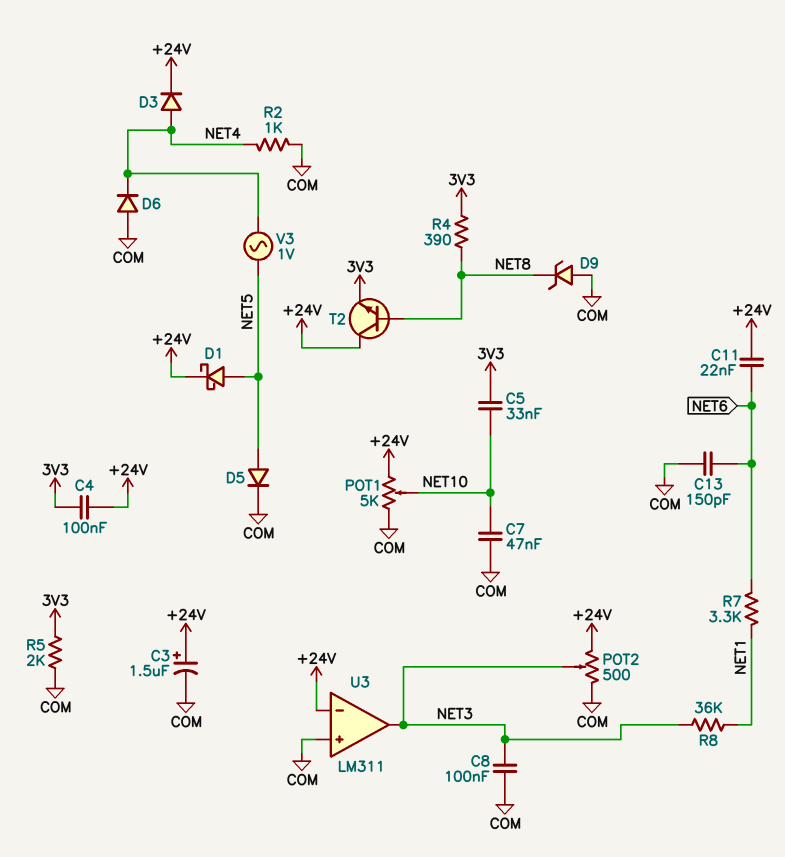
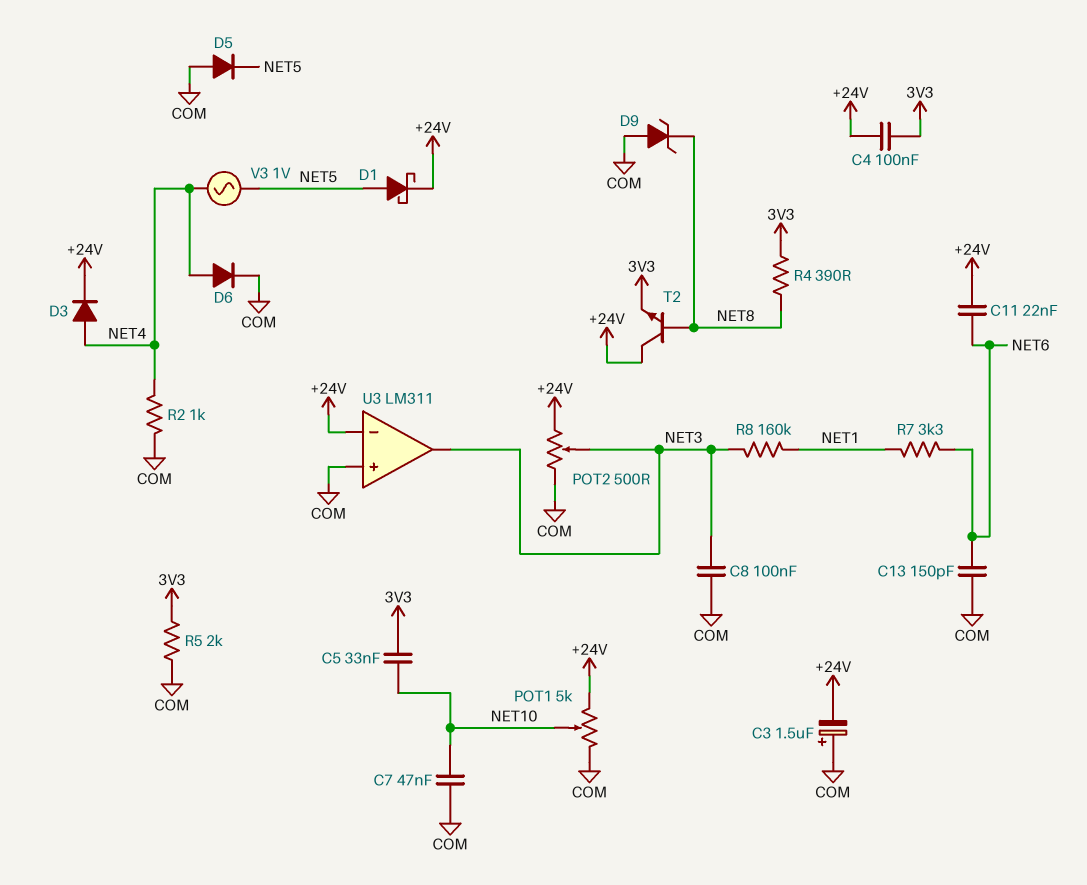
C3: 1.5uF (plus +24V, minus COM) -> 1.5uF (plus COM, minus +24V)
D5: diode (A NET5, K COM) -> diode (A COM, K NET5)
D6: diode (A COM, K NET4) -> diode (A NET4, K COM)
R8: 36k (NET1, NET3) -> 160k (NET1, NET3)

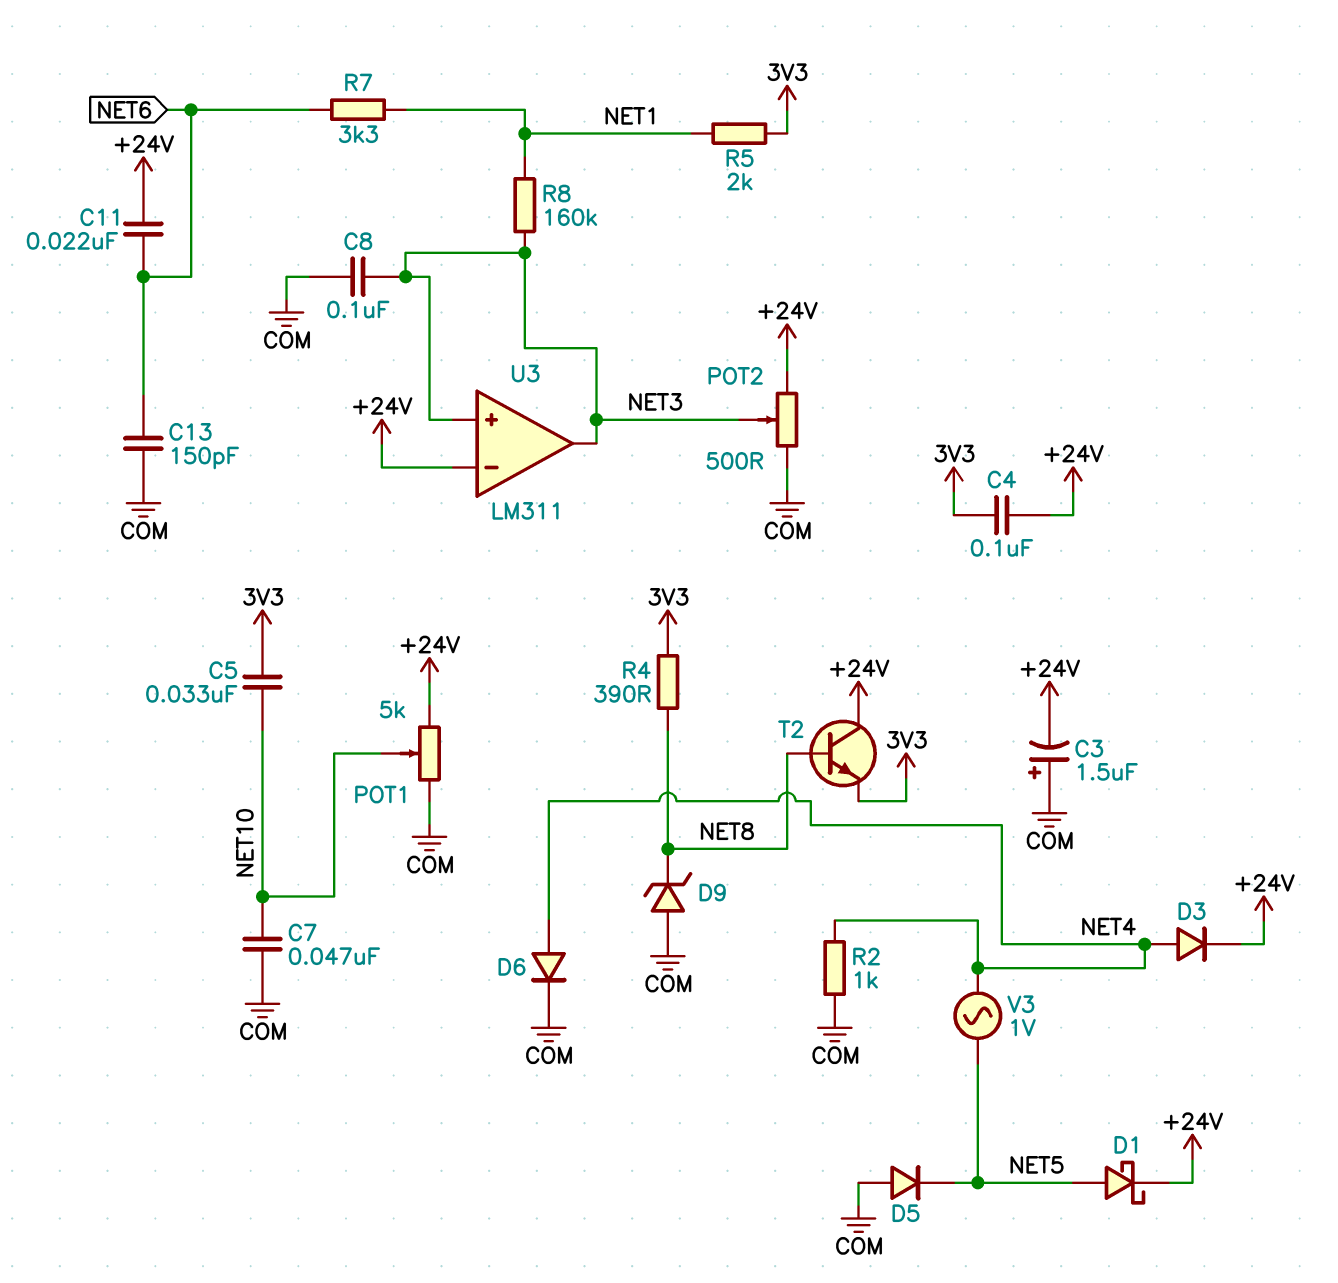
R5: 2k (3V3, COM) -> 2k (3V3, NET1)
U3 pin in+: COM -> NET3

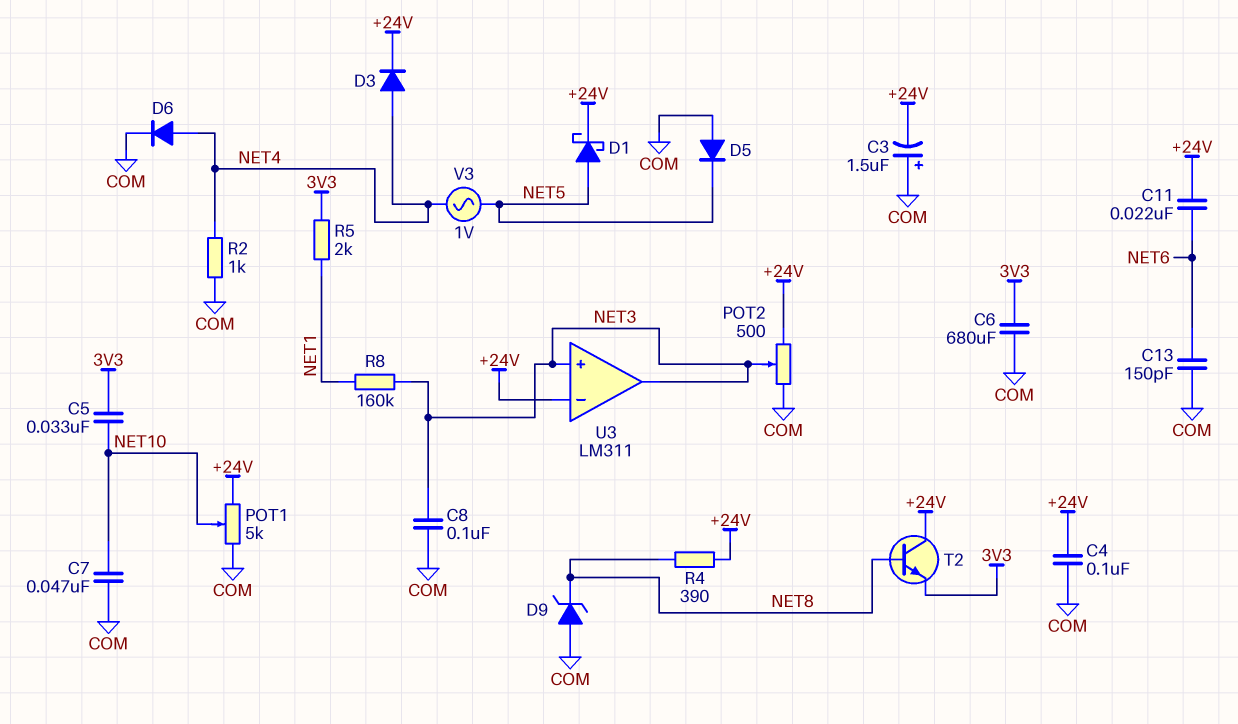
C4: 100nF (+24V, 3V3) -> 100nF (+24V, COM)
C6: none -> 680uF (3V3, COM)
R4: 390 (3V3, NET8) -> 390 (+24V, NET8)
R7: 3.3k (NET1, NET6) -> none

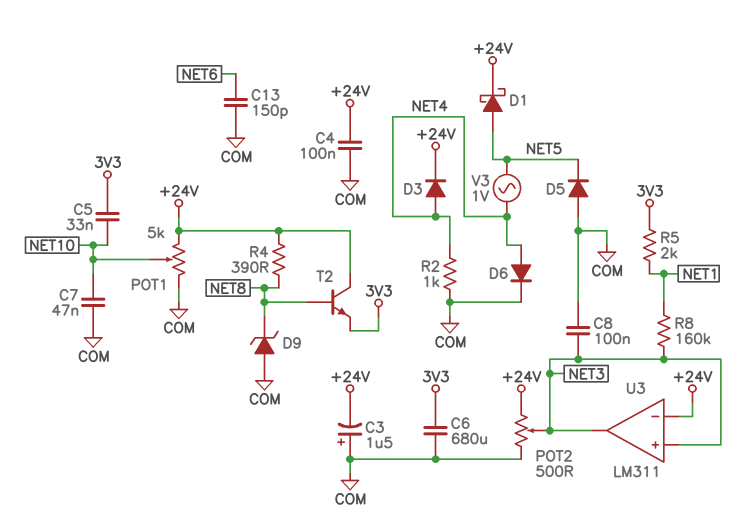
C11: 22nF (+24V, NET6) -> none

